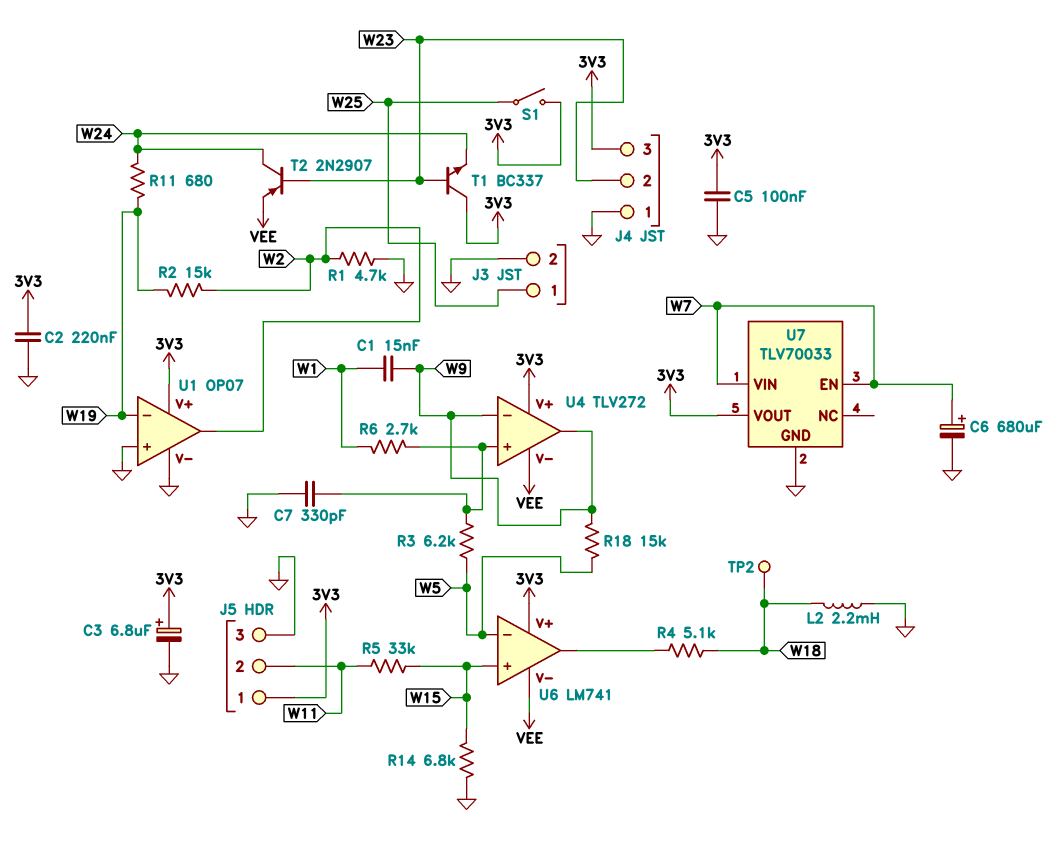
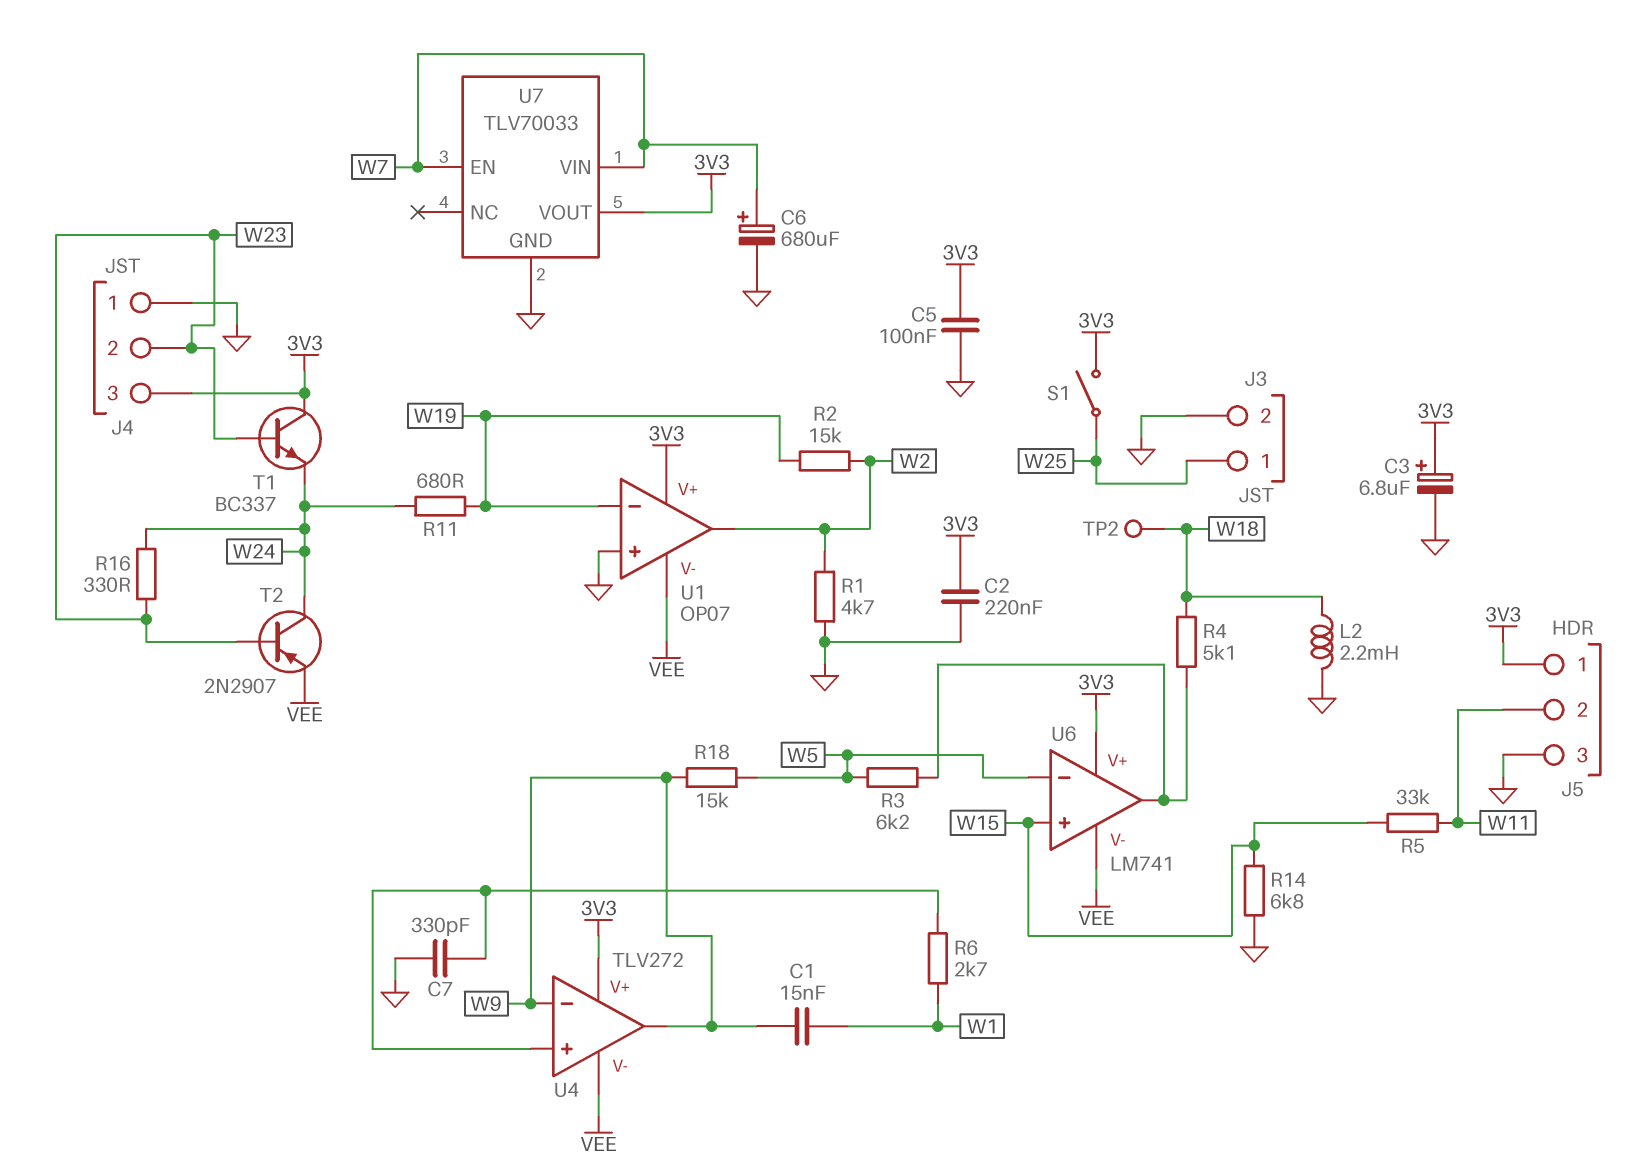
R3: 6.2k (U4/in+, W5) -> 6.2k (U6/out, W5)
R16: none -> 330 (W23, W24)
U1 pin V-: GND -> VEE

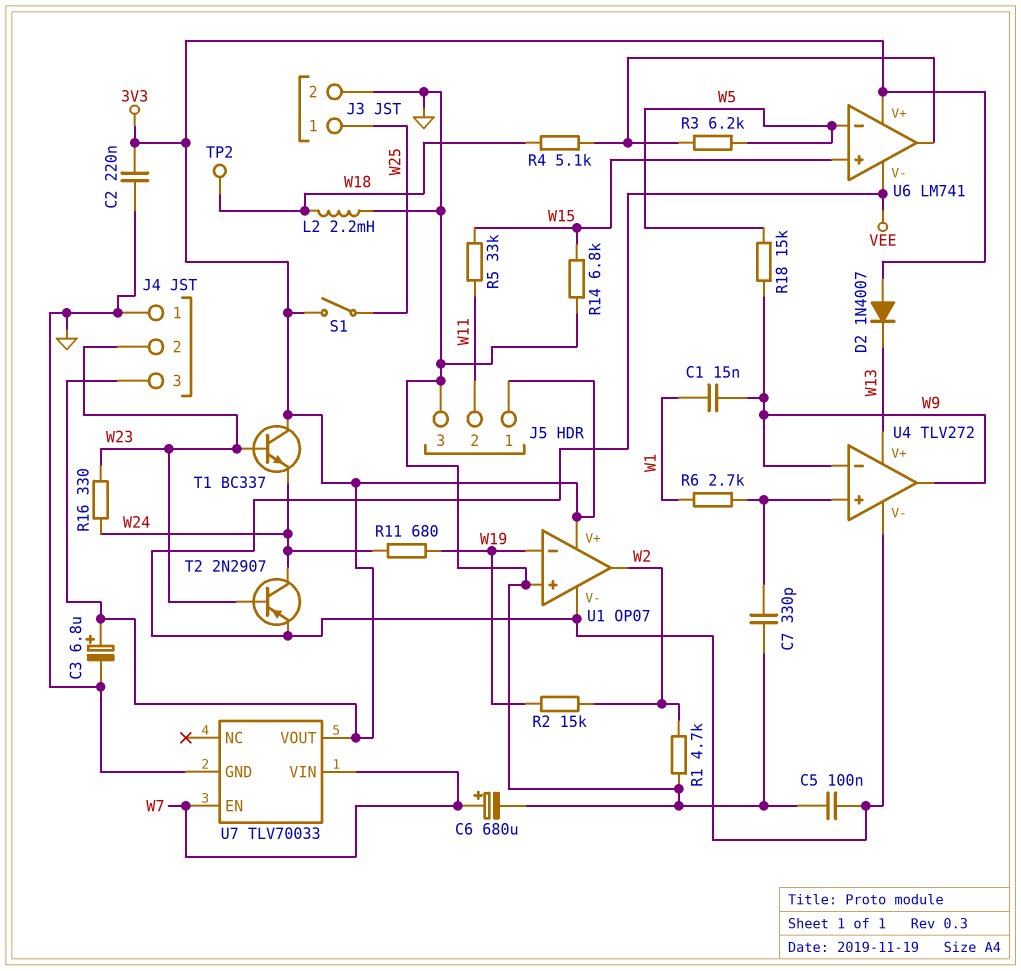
C5: 100nF (3V3, GND) -> 100nF (GND, VEE)
D2: none -> diode 1N4007 (A 3V3, K W13)
U4 pin V+: 3V3 -> W13

